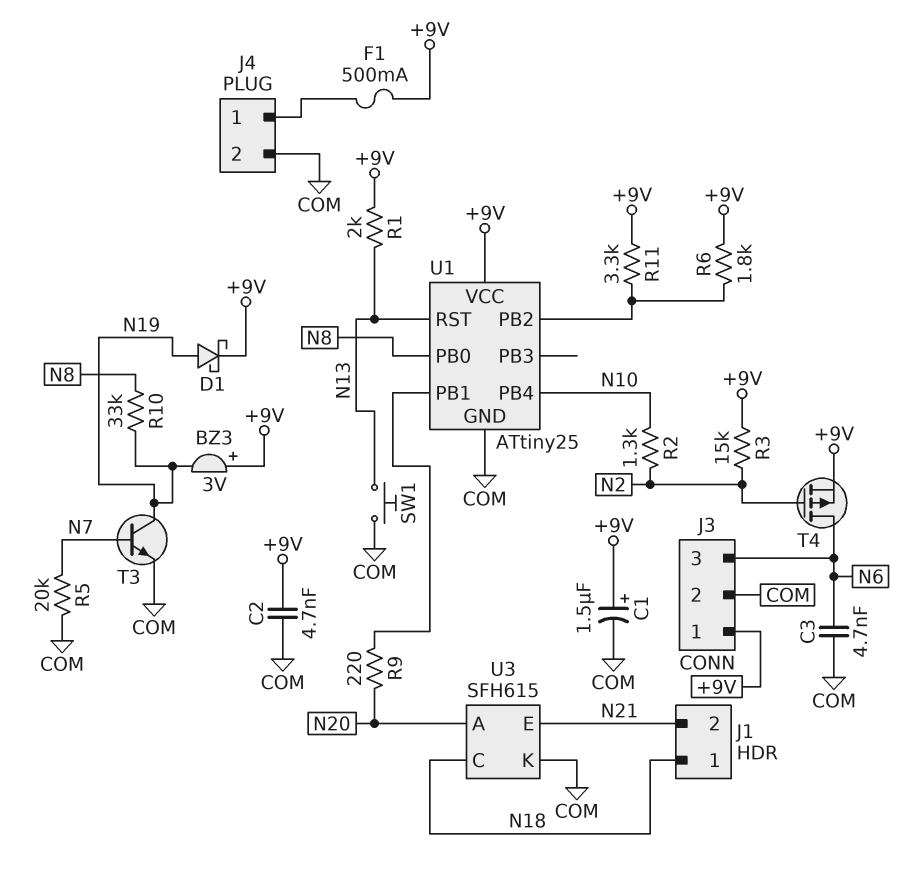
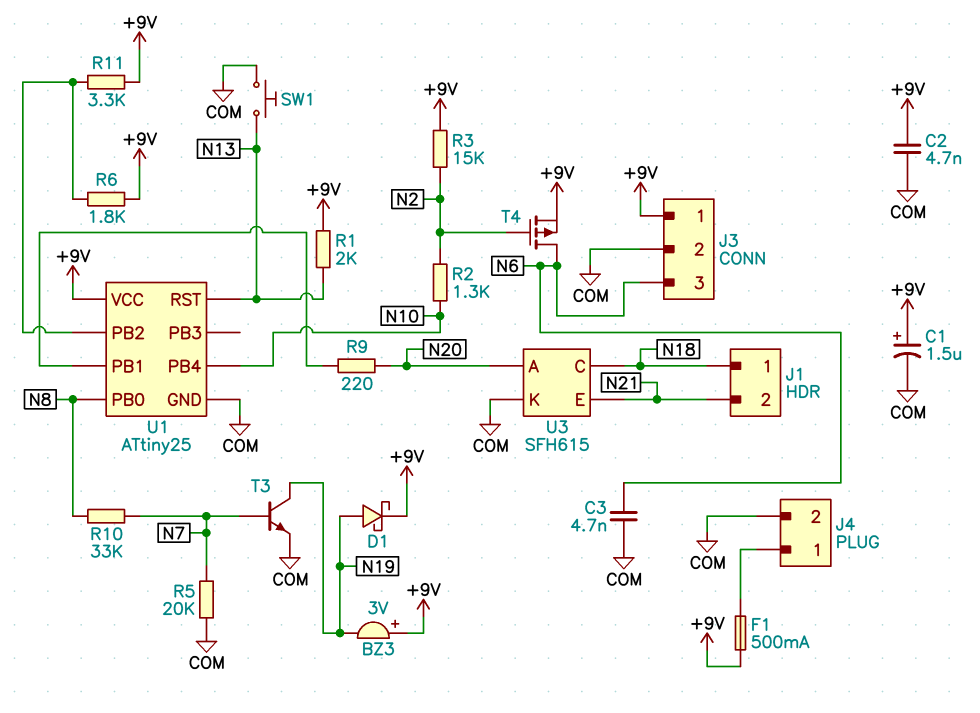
R10: 33k (N8, N19) -> 33k (N7, N8)

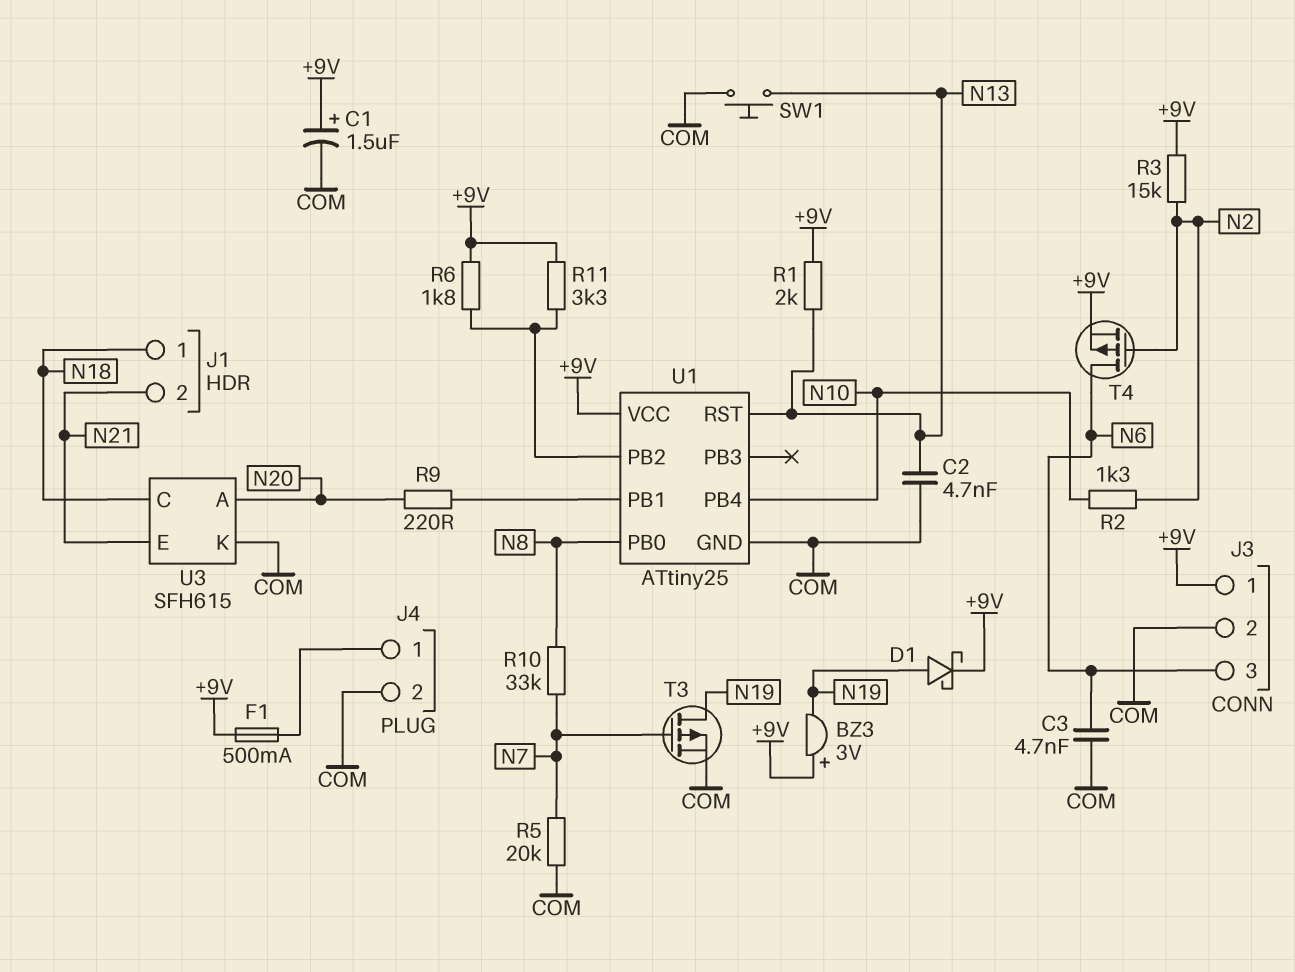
C2: 4.7nF (+9V, COM) -> 4.7nF (COM, N13)
T3: NPN (B N7, C N19, E COM) -> PMOS (G N7, D N19, S COM)

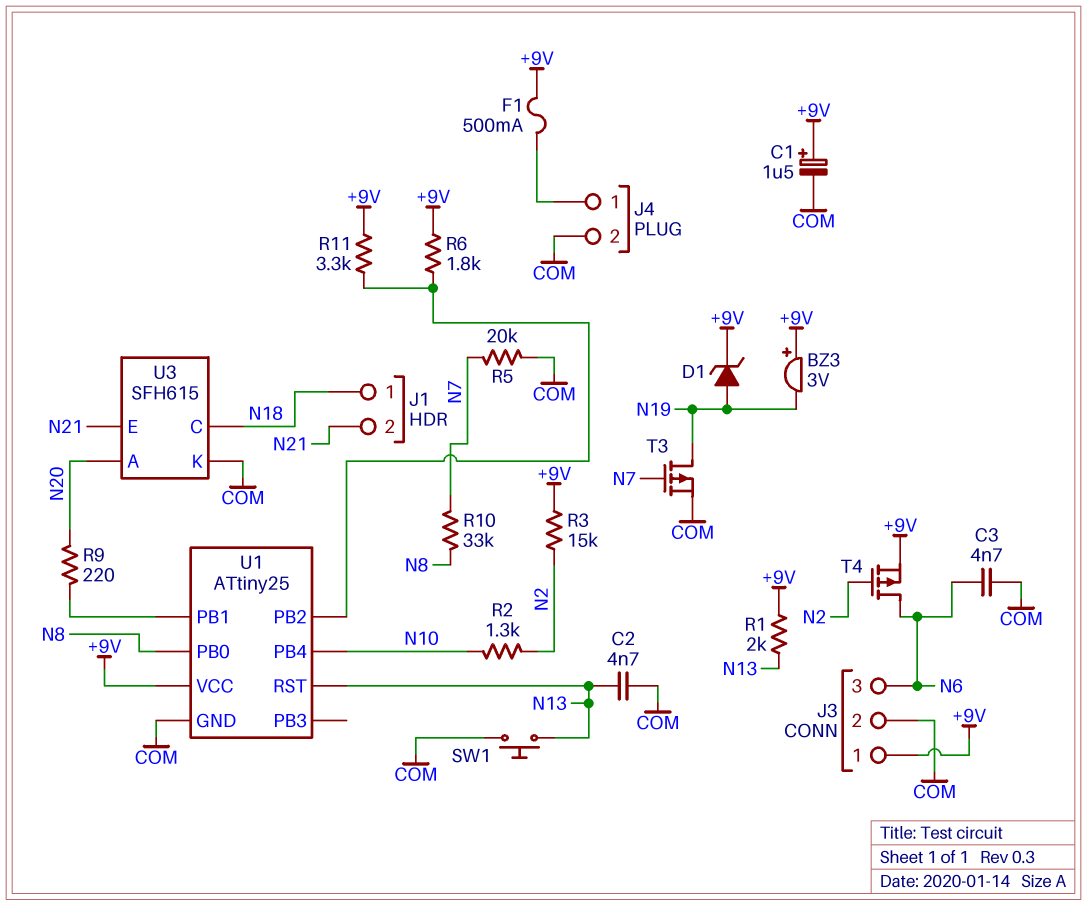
D1: schottky (A N19, K +9V) -> zener (A N19, K +9V)

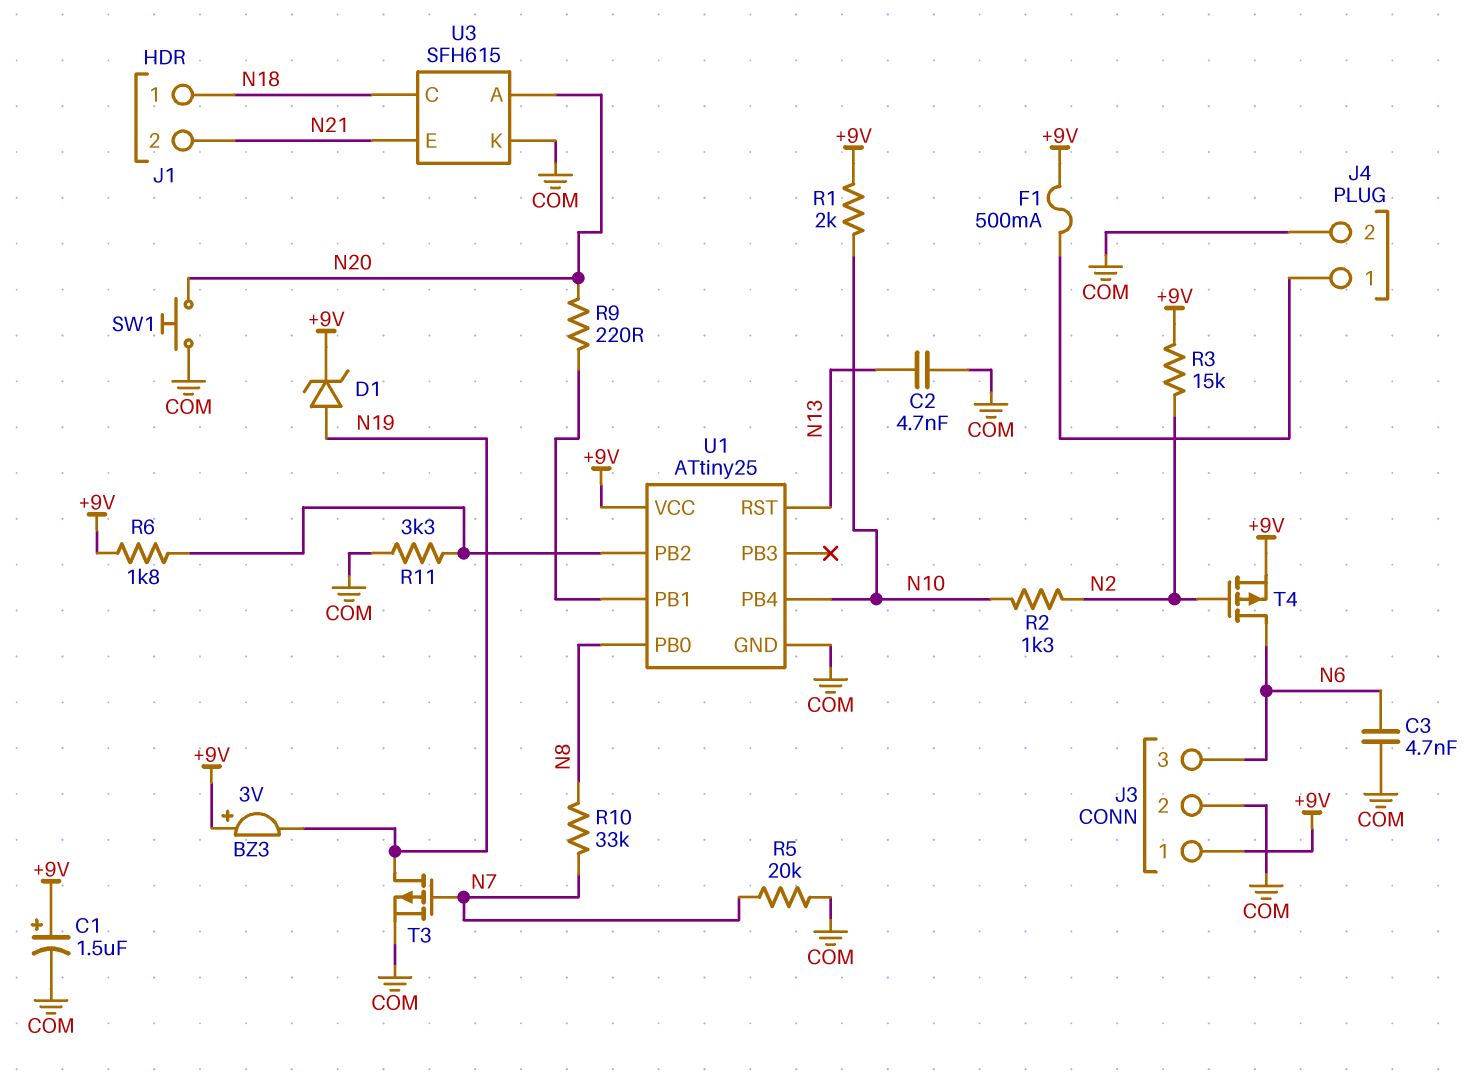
R1: 2k (+9V, N13) -> 2k (+9V, N10)
R11: 3.3k (+9V, U1/PB2) -> 3.3k (COM, U1/PB2)
SW1: button (COM, N13) -> button (COM, N20)

